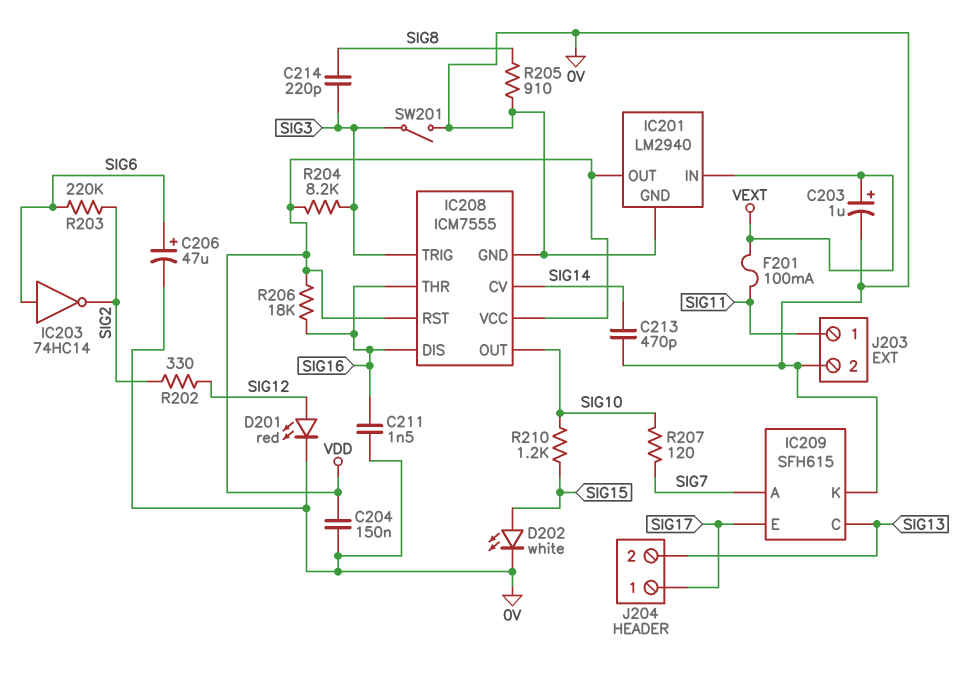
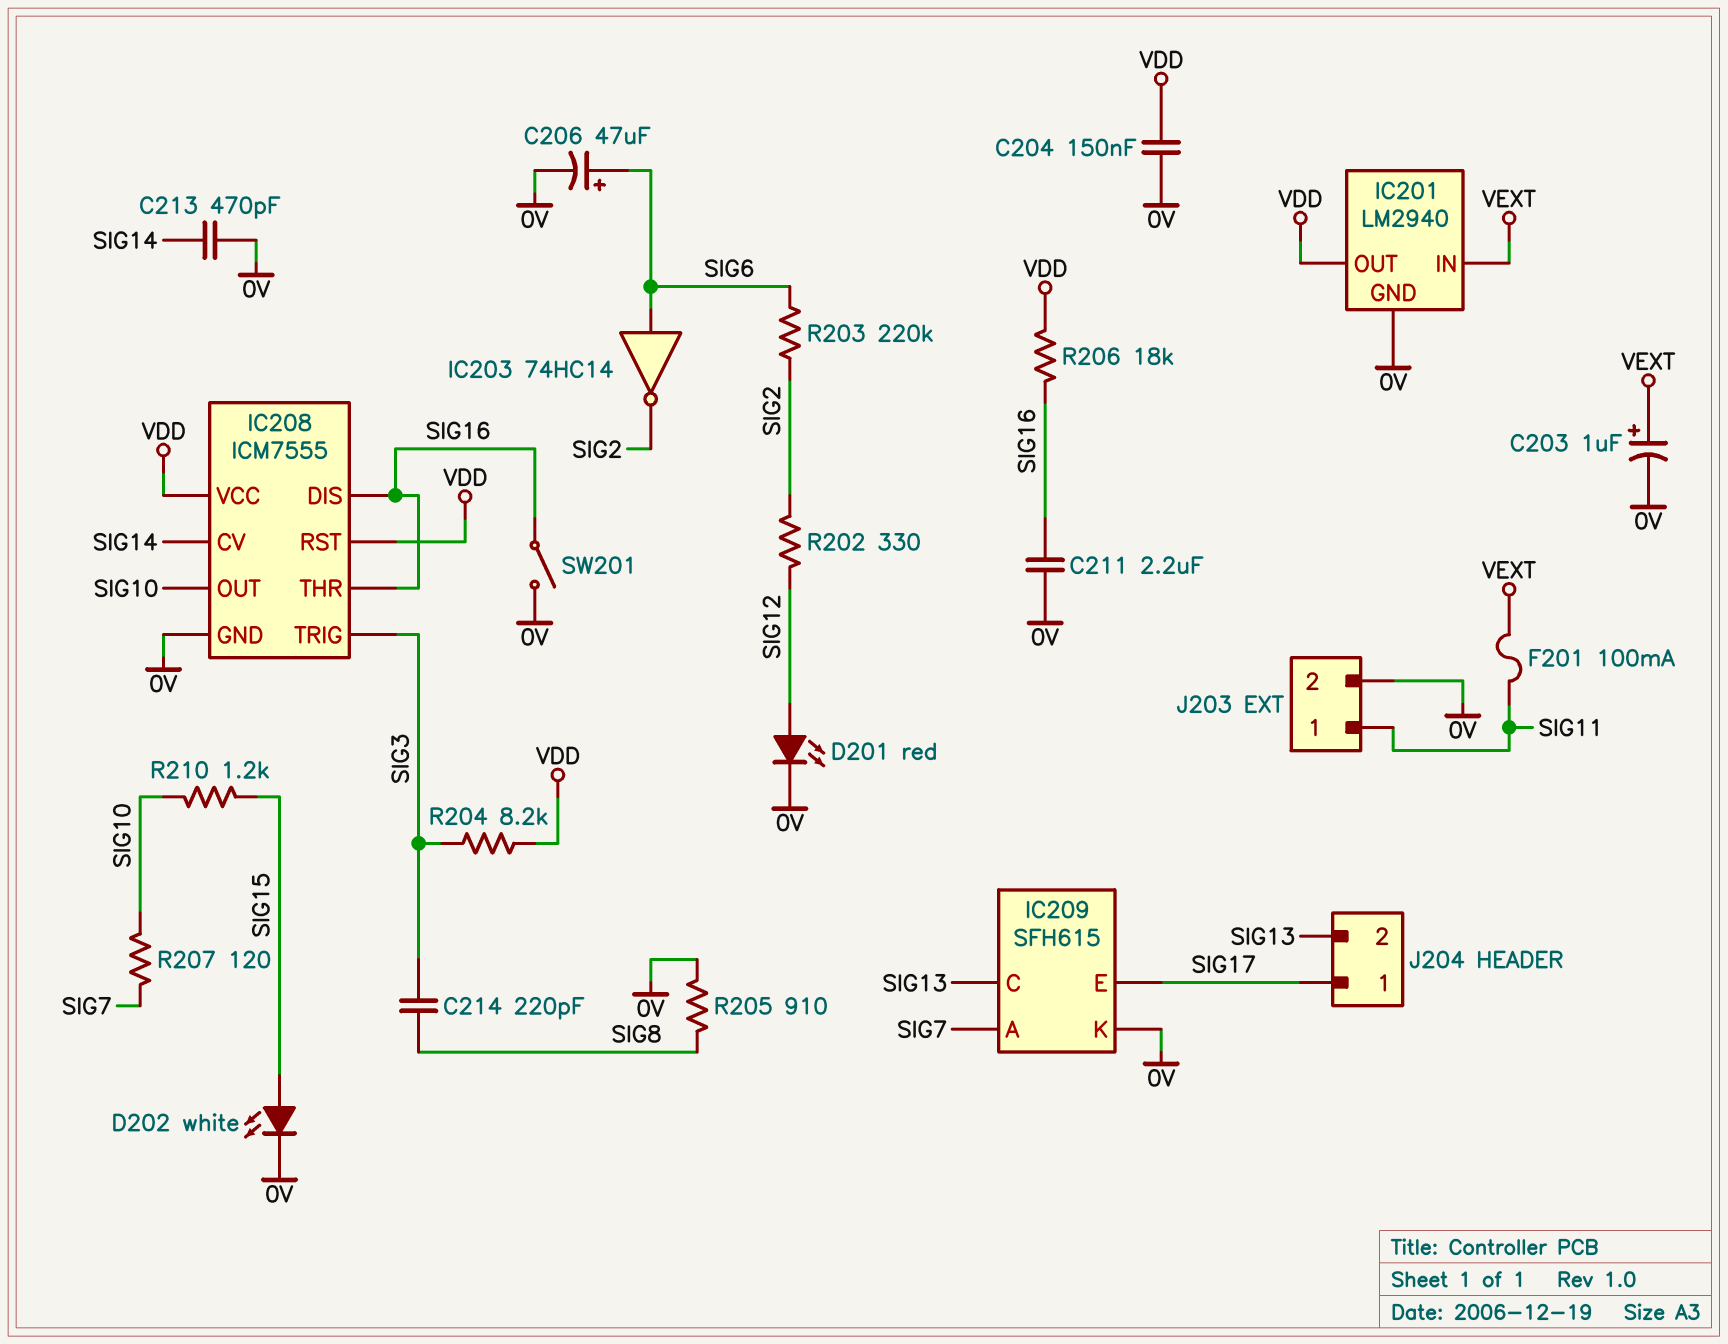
C211: 1.5nF (0V, SIG16) -> 2.2uF (0V, SIG16)
SW201: switch (0V, SIG3) -> switch (0V, SIG16)

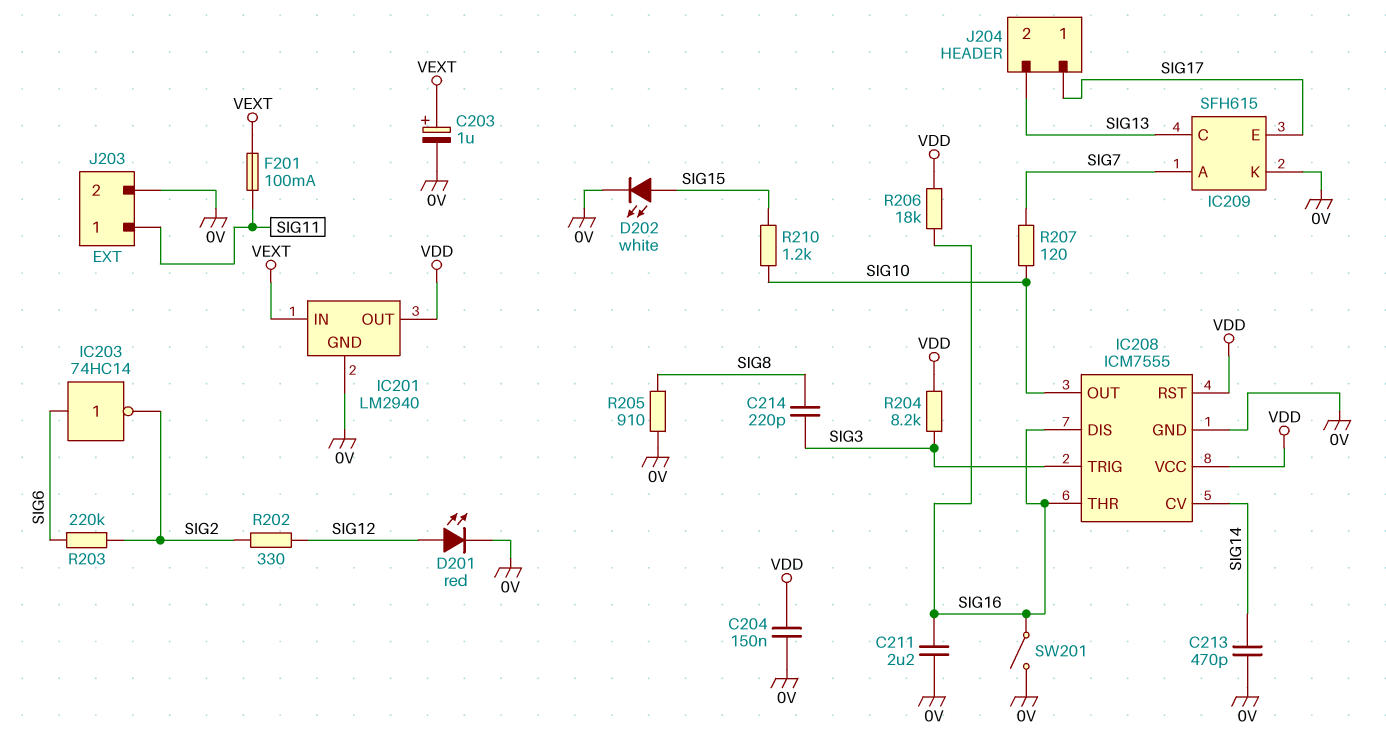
C206: 47uF (plus SIG6, minus 0V) -> none

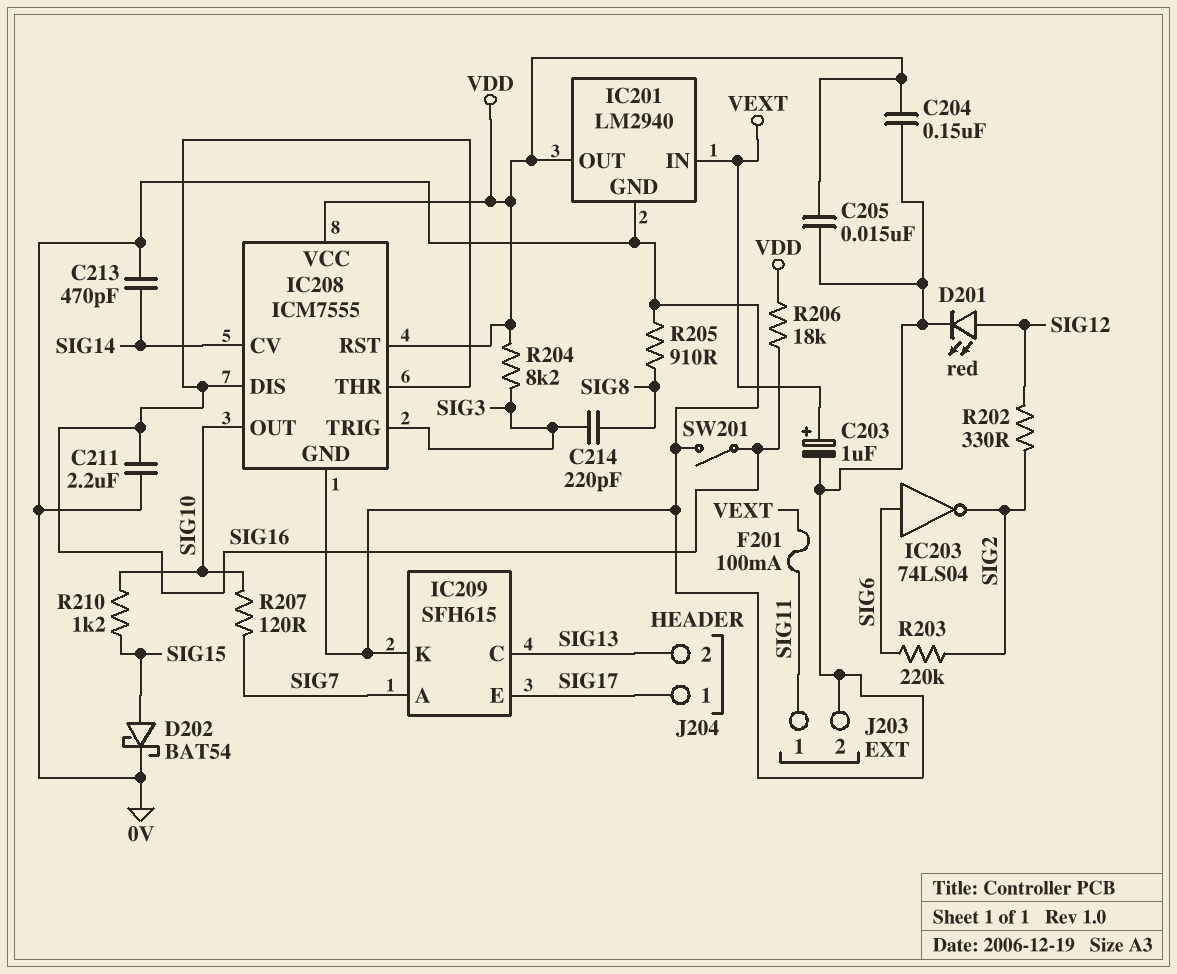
C205: none -> 15nF (0V, VDD)
D202: LED white (A SIG15, K 0V) -> schottky BAT54 (A SIG15, K 0V)
IC203: NOT 74HC14 (in SIG6, out SIG2) -> NOT 74LS04 (in SIG6, out SIG2)

